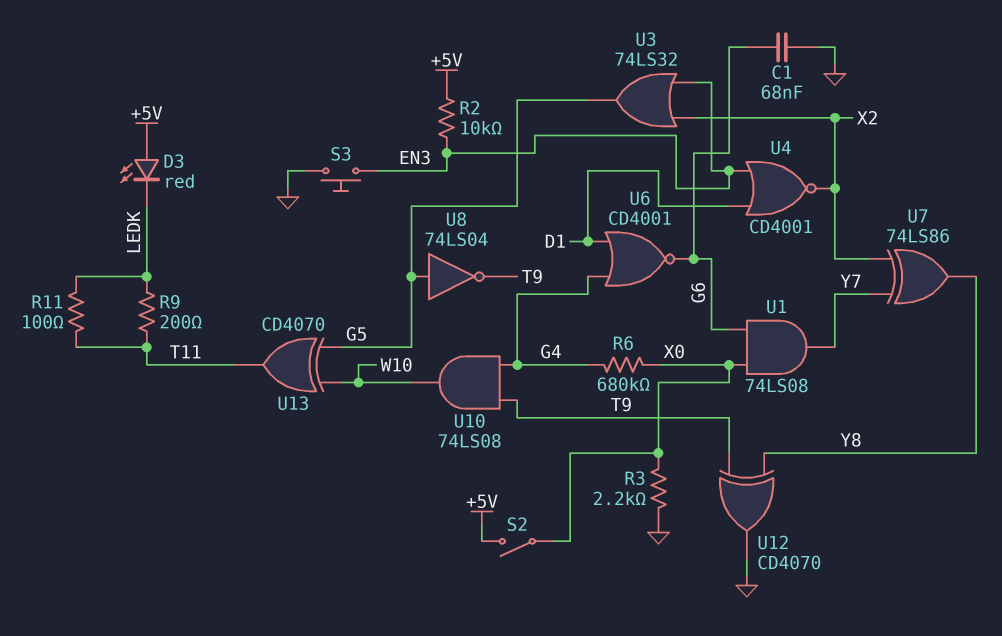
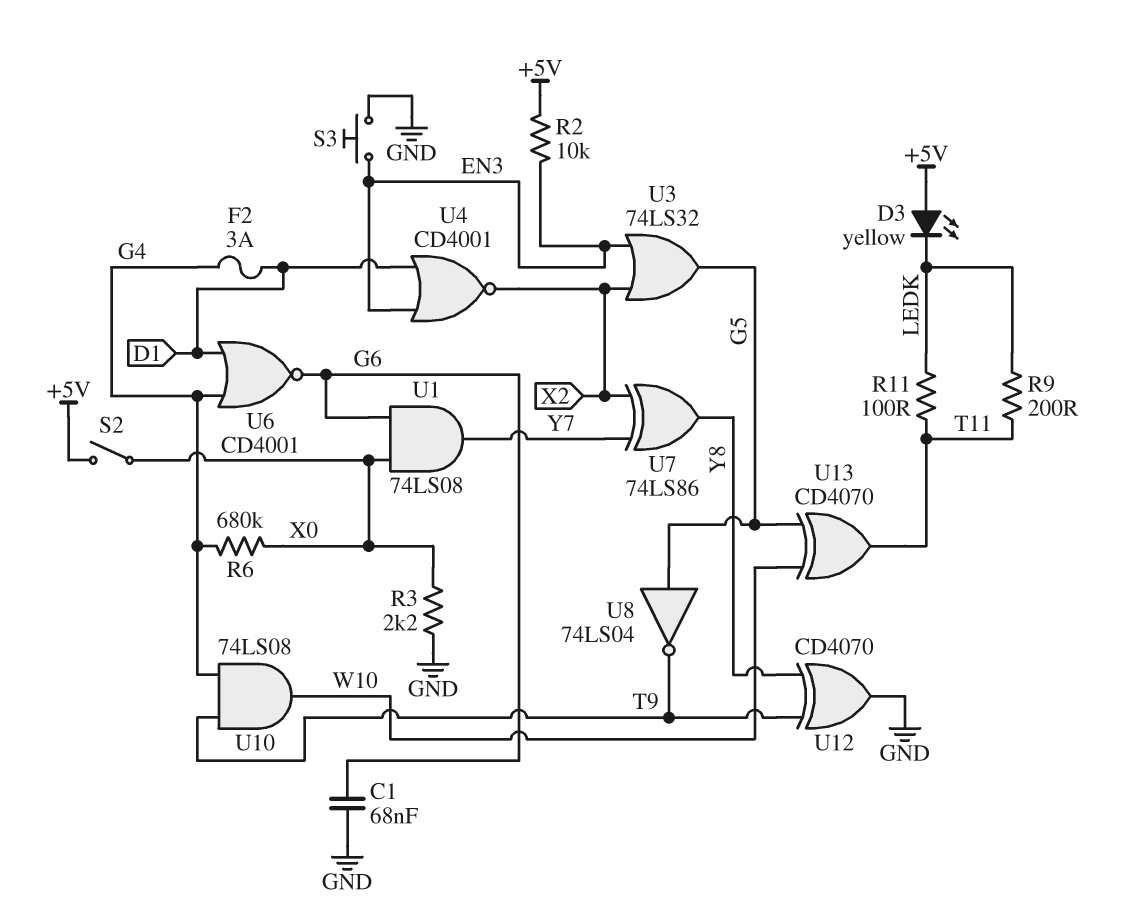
D3: LED red (A +5V, K LEDK) -> LED yellow (A +5V, K LEDK)
F2: none -> 3A (D1, G4)

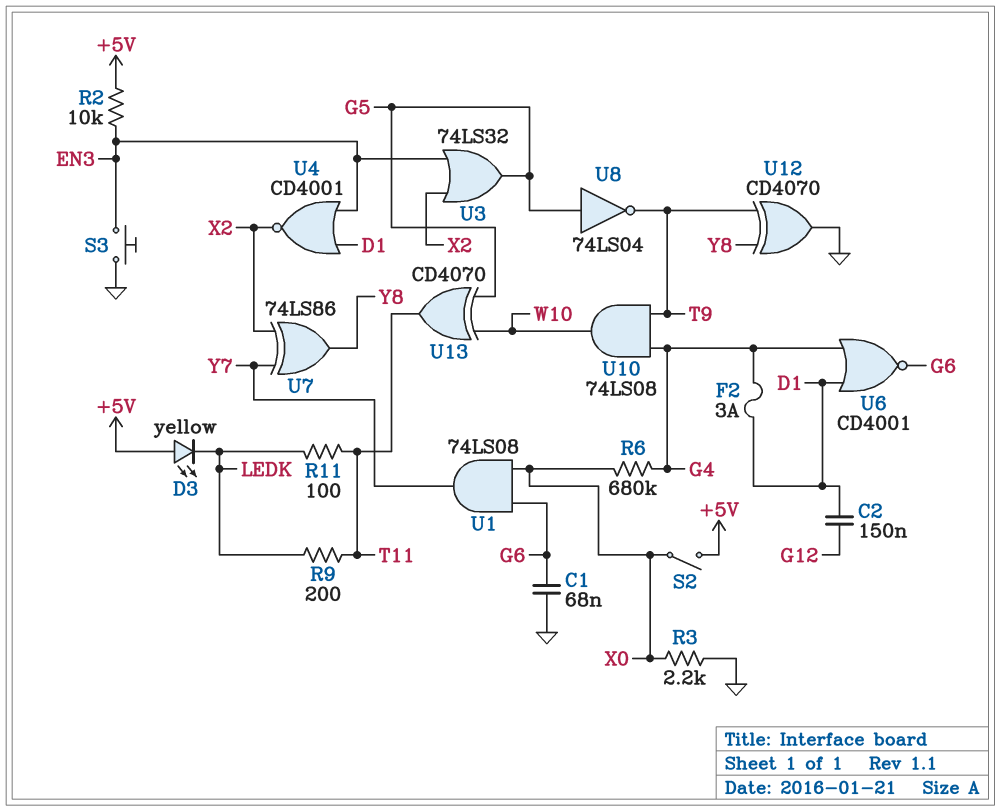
C2: none -> 150nF (D1, G12)

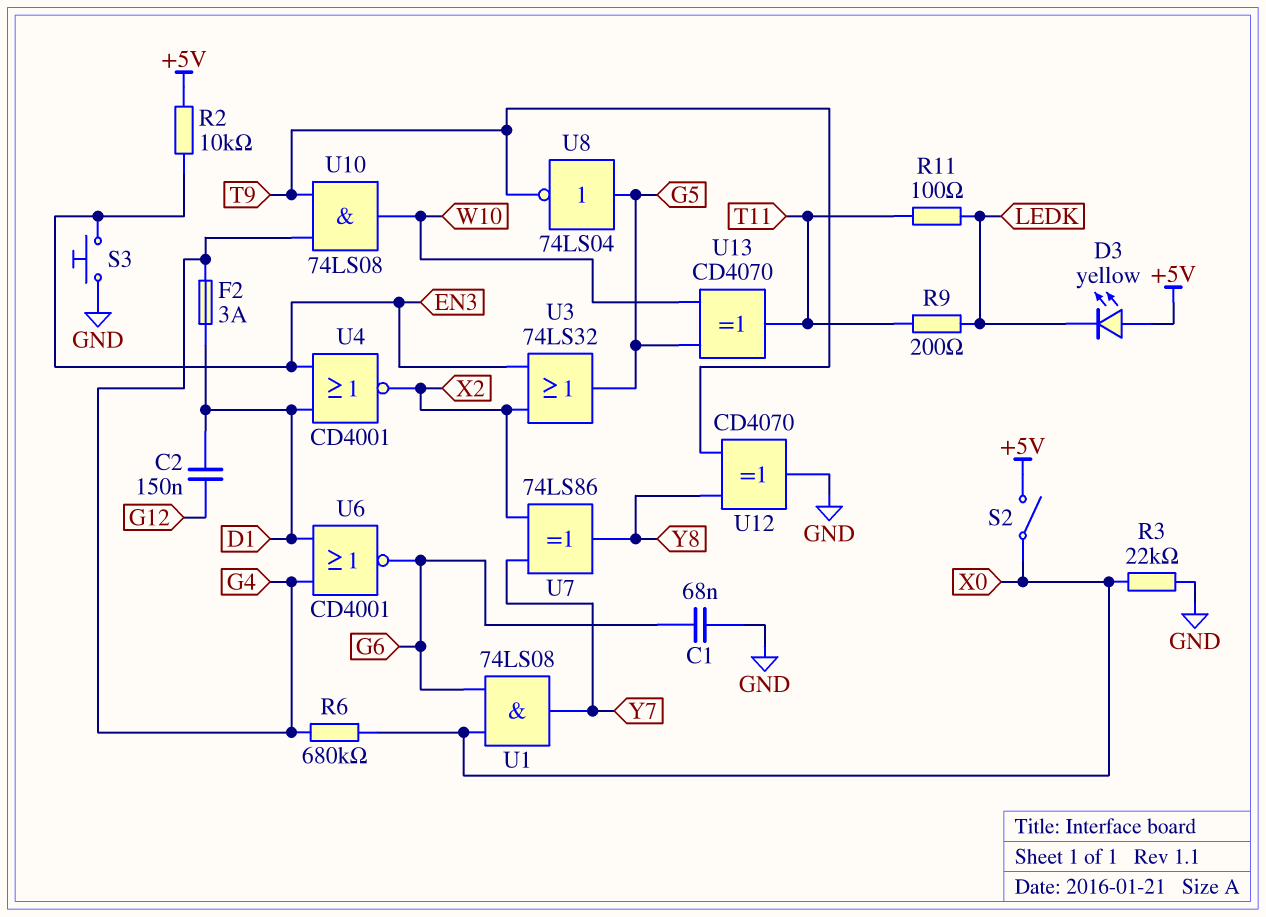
R3: 2.2k (GND, X0) -> 22k (GND, X0)

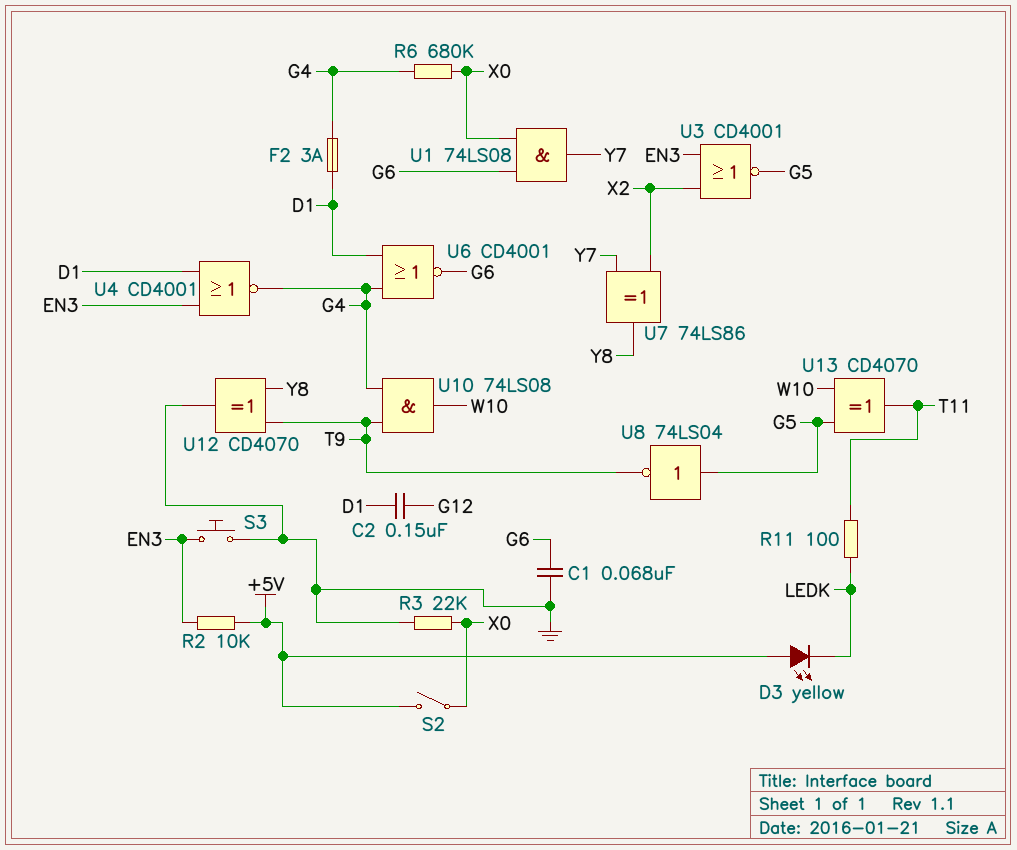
R9: 200 (LEDK, T11) -> none
U3: OR 74LS32 (in EN3, in X2, out G5) -> NOR CD4001 (in EN3, in X2, out G5)
U4: NOR CD4001 (in D1, in EN3, out X2) -> NOR CD4001 (in D1, in EN3, out G4)

